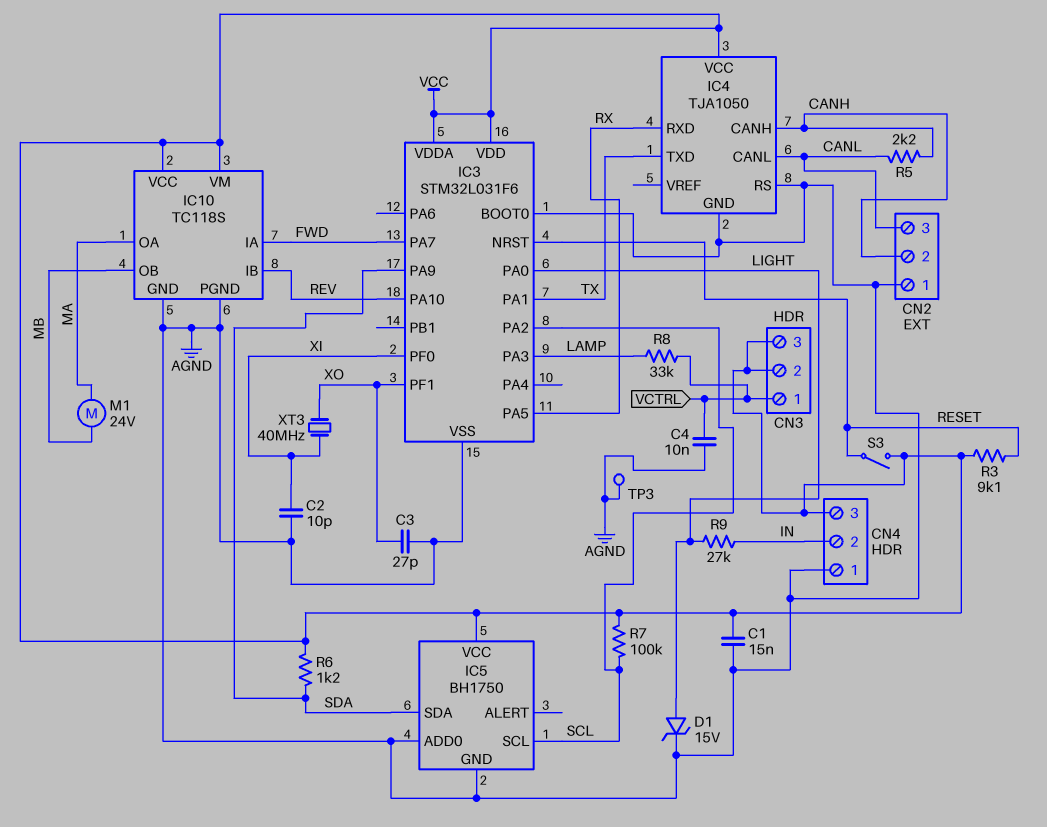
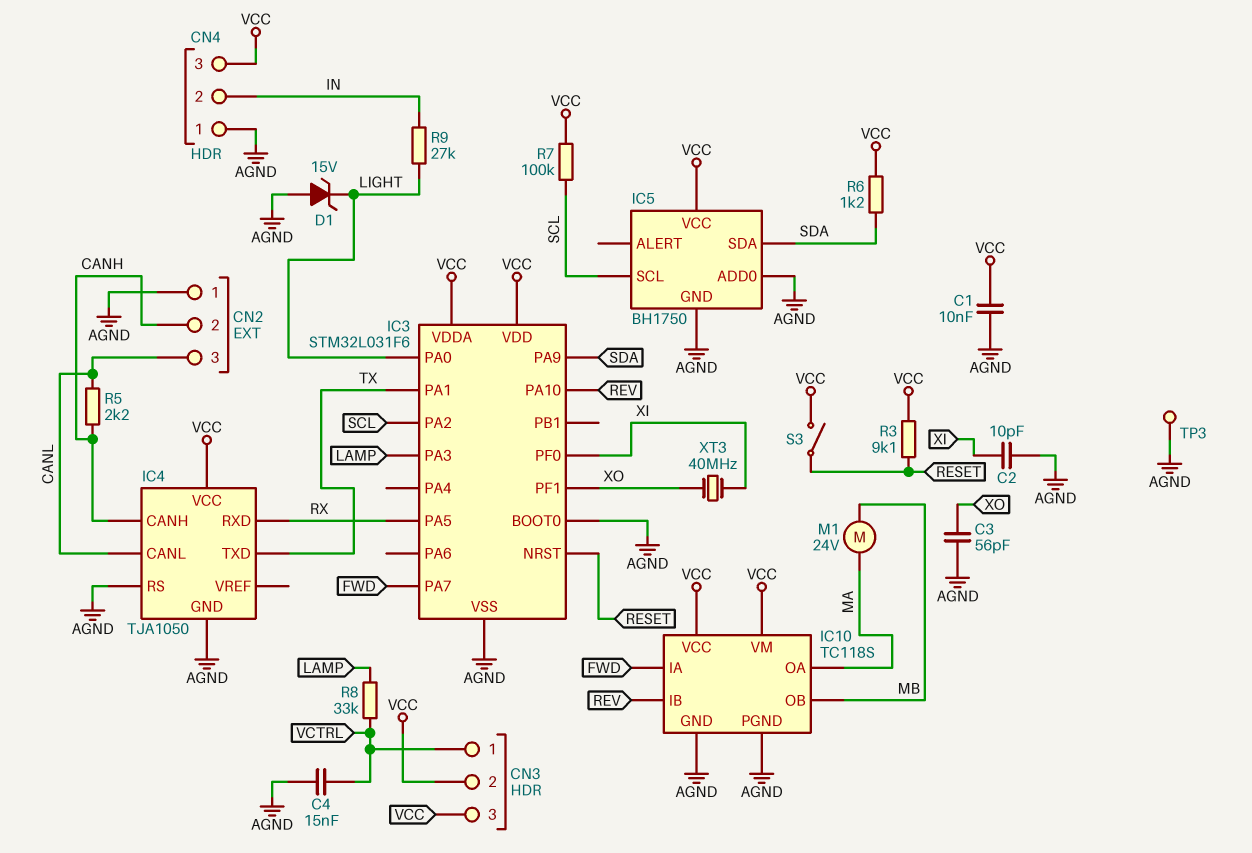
C1: 15nF (AGND, VCC) -> 10nF (AGND, VCC)
C3: 27pF (AGND, XO) -> 56pF (AGND, XO)
C4: 10nF (AGND, VCTRL) -> 15nF (AGND, VCTRL)
D1: zener 15V (A LIGHT, K AGND) -> zener 15V (A AGND, K LIGHT)

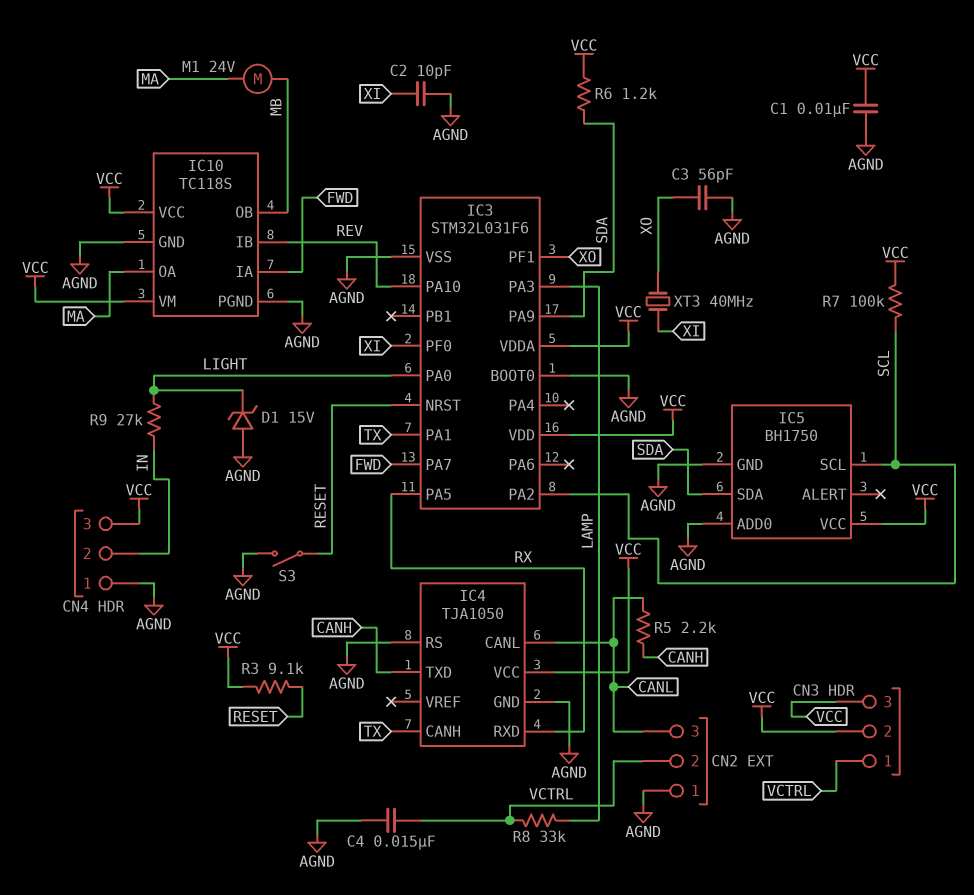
CN2 pin 2: CANH -> VCTRL
IC4 pin CANH: CANH -> TX
IC4 pin TXD: TX -> CANH
S3: switch (RESET, VCC) -> switch (AGND, RESET)
TP3: test point (AGND) -> none

